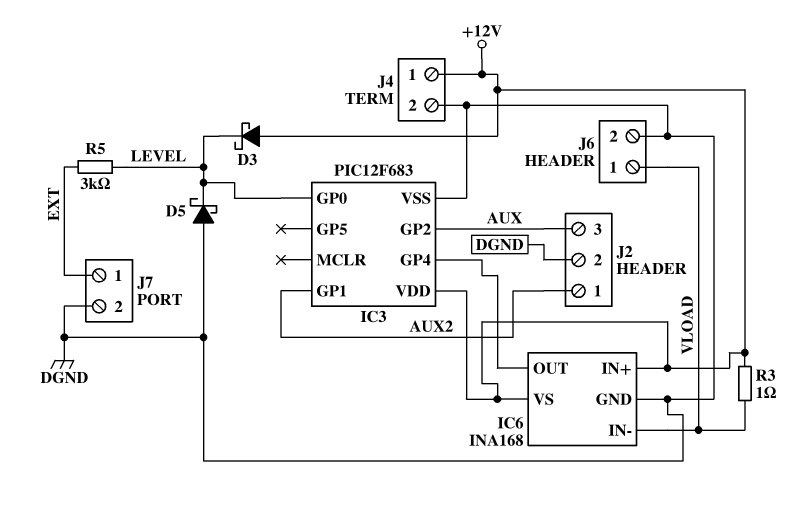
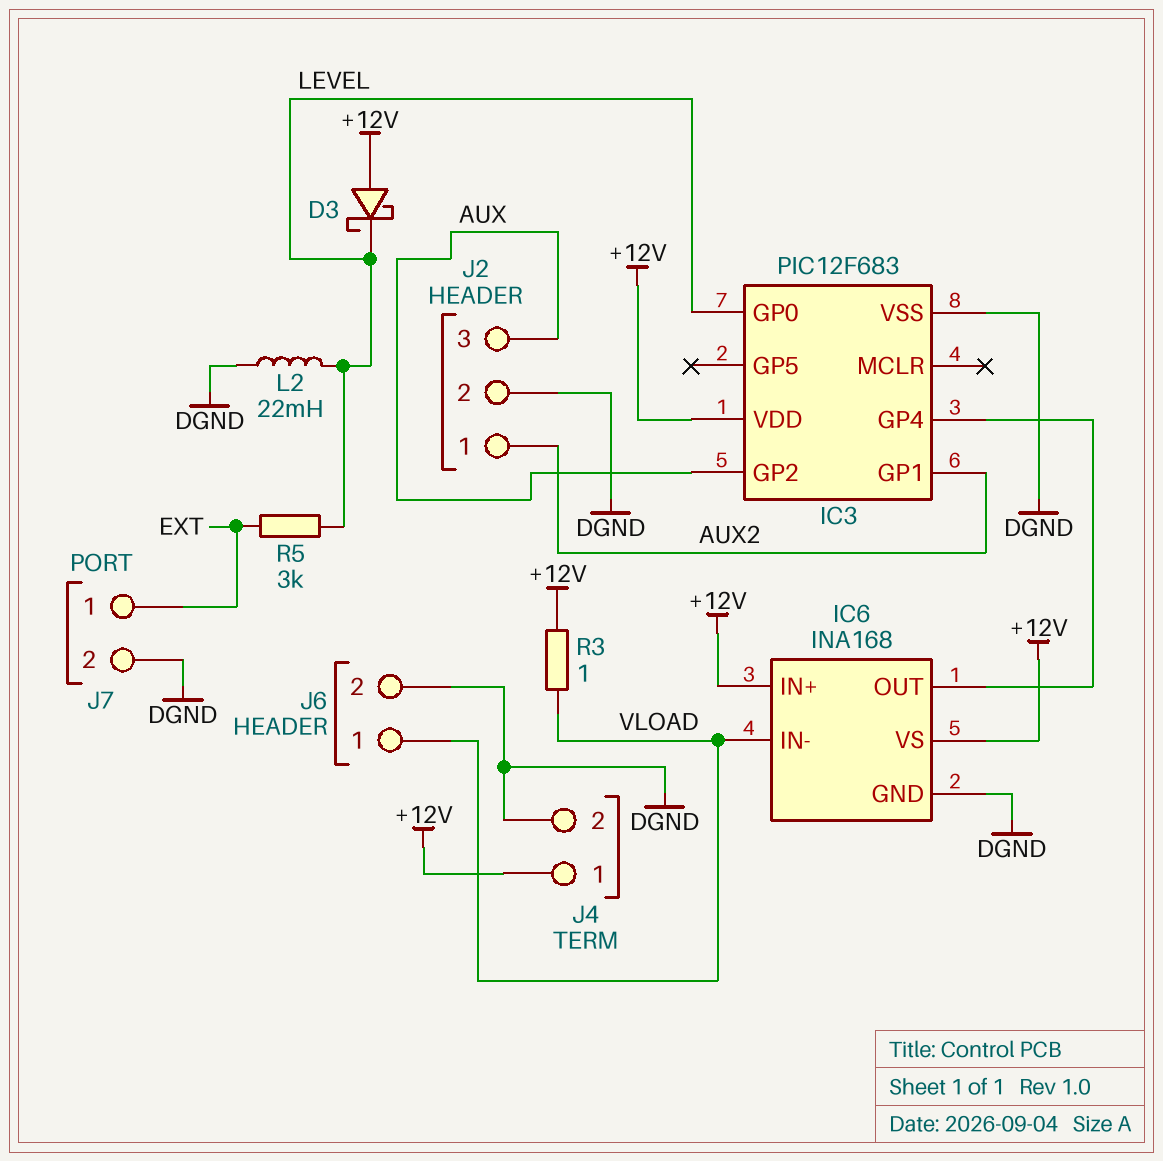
D5: schottky (A DGND, K LEVEL) -> none
L2: none -> 22mH (DGND, LEVEL)

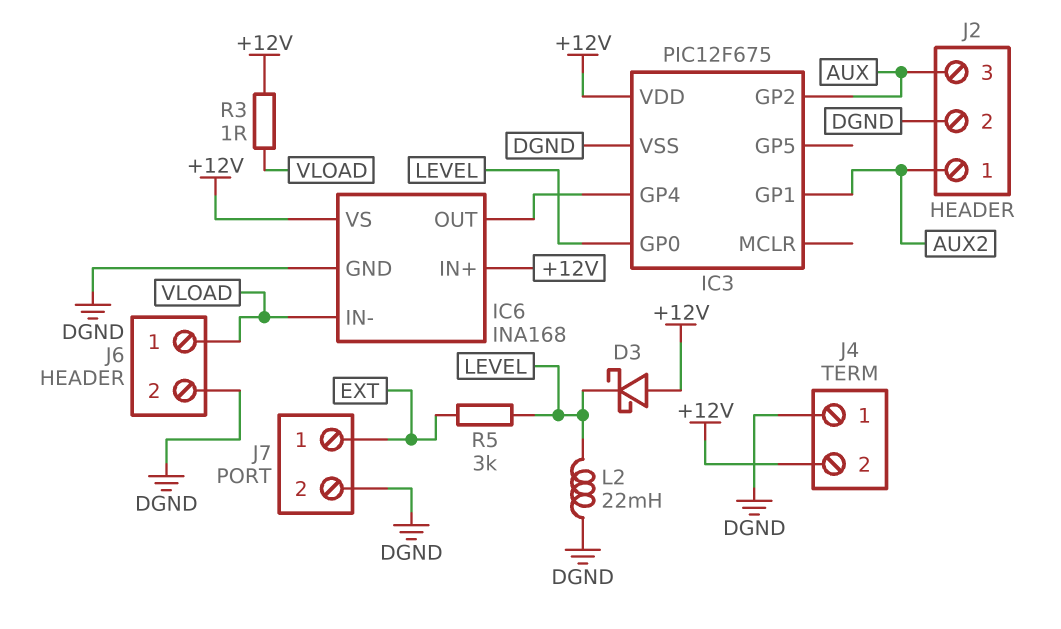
IC3: PIC12F683 -> PIC12F675
J4 pin 1: +12V -> DGND
J4 pin 2: DGND -> +12V

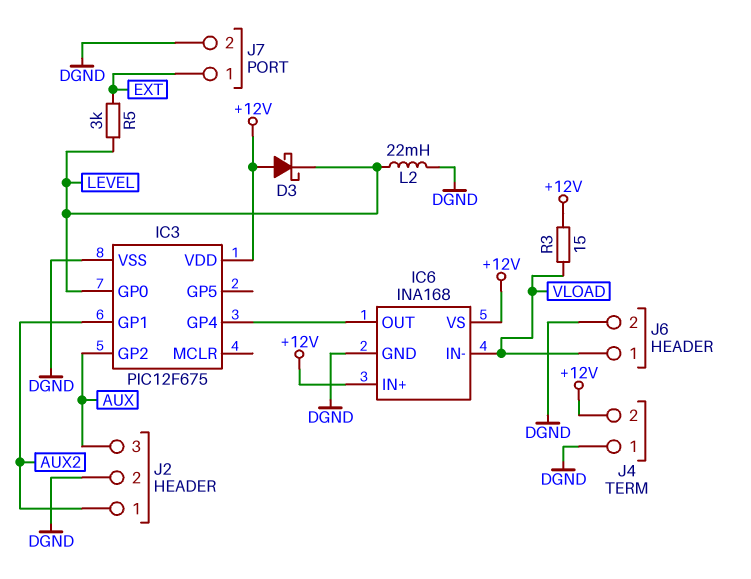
R3: 1 (+12V, VLOAD) -> 15 (+12V, VLOAD)

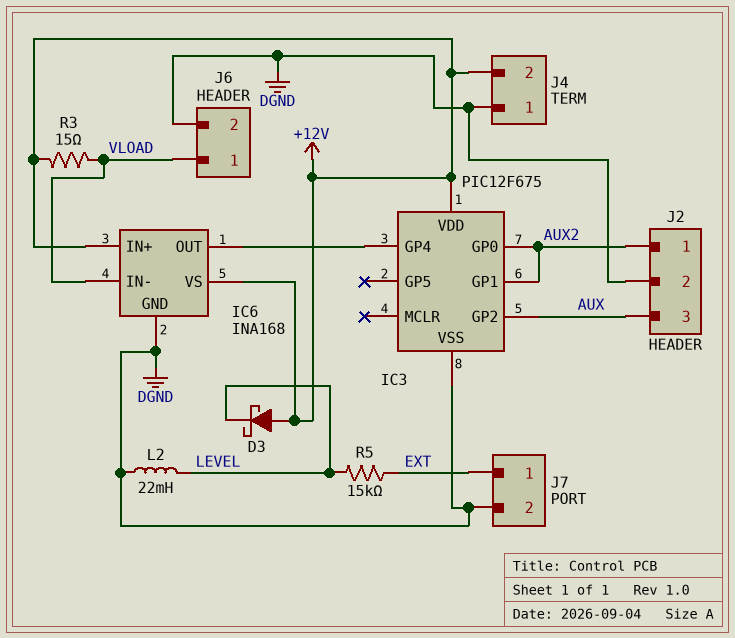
IC3 pin GP0: LEVEL -> AUX2
R5: 3k (EXT, LEVEL) -> 15k (EXT, LEVEL)

